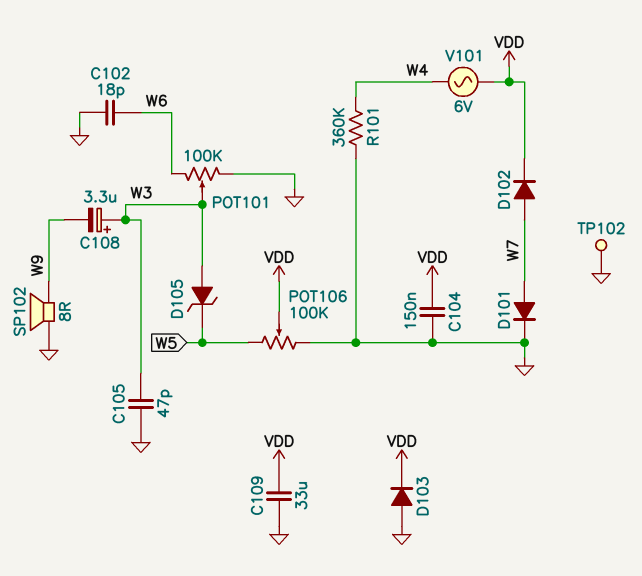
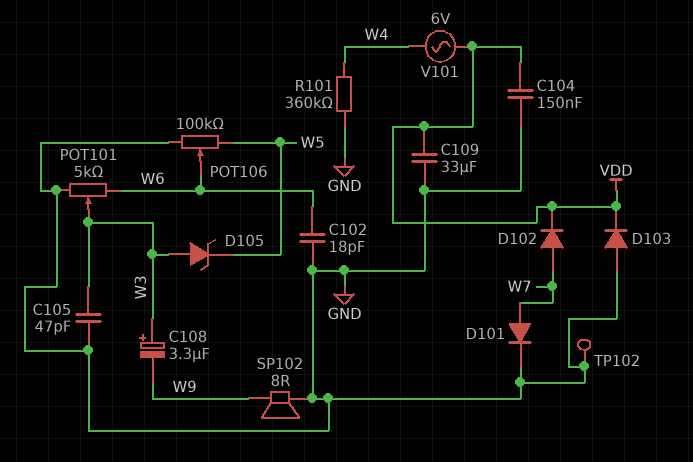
POT101: 100k (GND, W6, wiper W3) -> 5k (GND, W6, wiper W3)
POT106: 100k (GND, W5, wiper VDD) -> 100k (GND, W5, wiper W6)

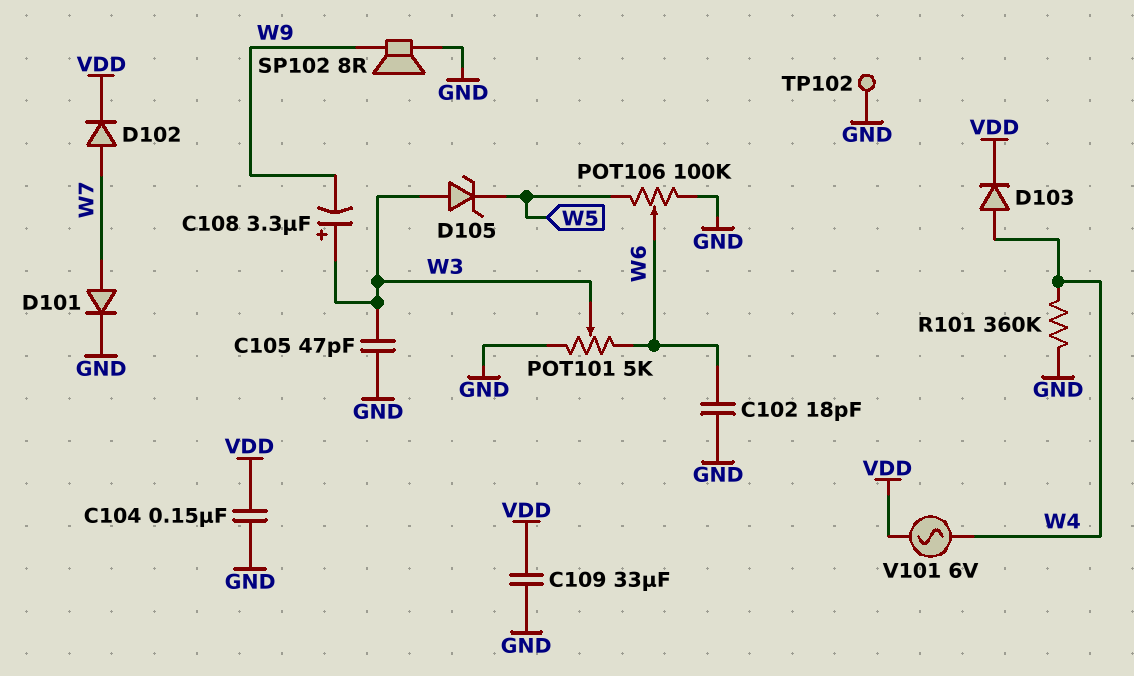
D103: diode (A GND, K VDD) -> diode (A W4, K VDD)

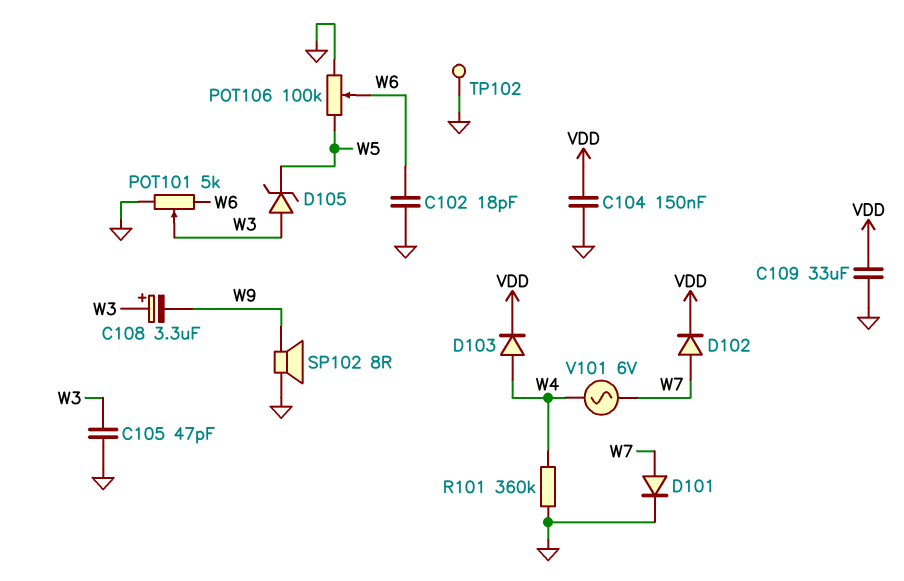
V101: AC 6V (VDD, W4) -> AC 6V (W4, W7)

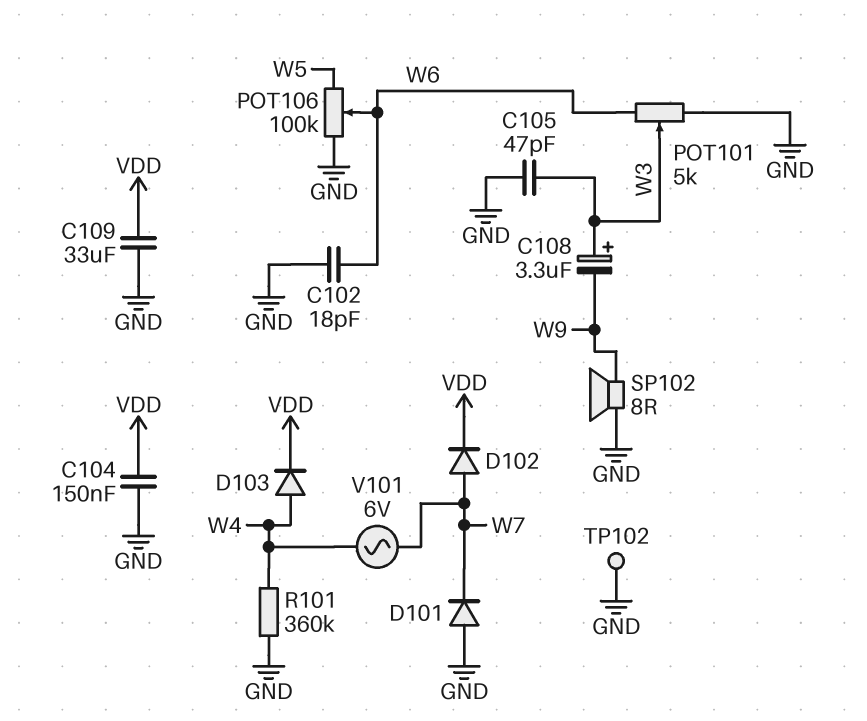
D101: diode (A W7, K GND) -> diode (A GND, K W7)
D105: zener (A W3, K W5) -> none

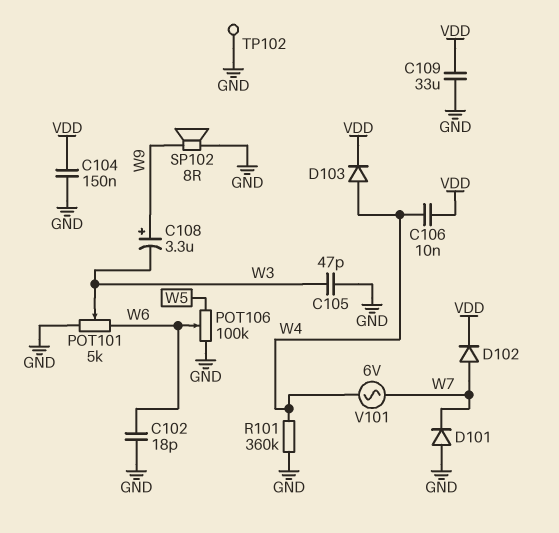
C106: none -> 10nF (VDD, W4)
C108: 3.3uF (plus W3, minus W9) -> 3.3uF (plus W9, minus W3)

